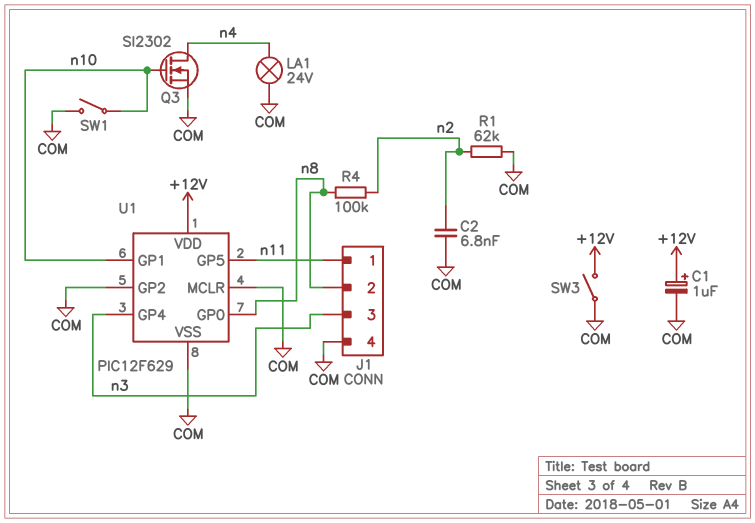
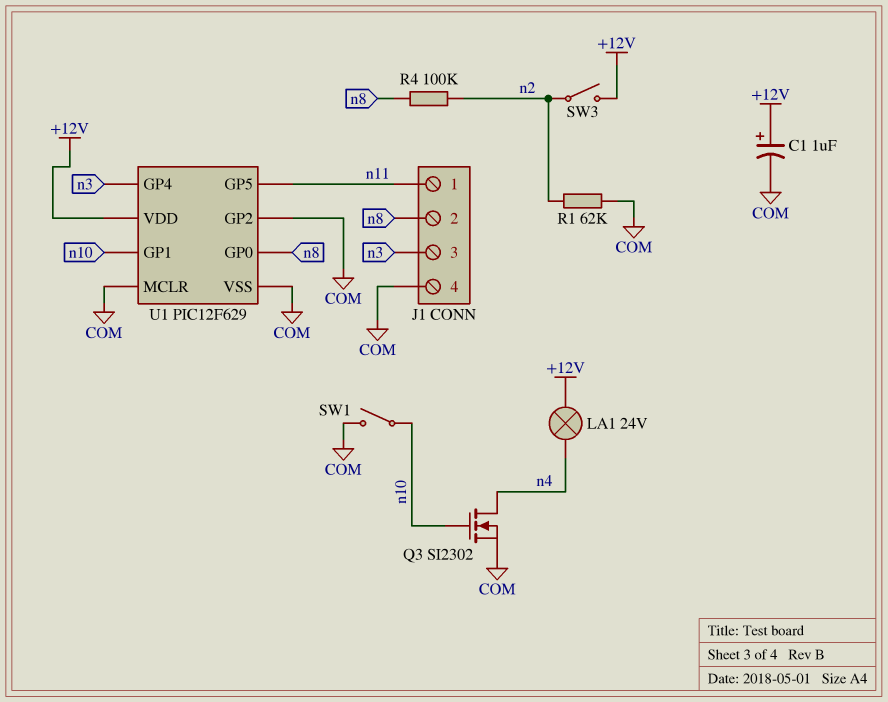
C2: 6.8nF (COM, n2) -> none
LA1: lamp 24V (COM, n4) -> lamp 24V (+12V, n4)
SW3: switch (+12V, COM) -> switch (+12V, n2)

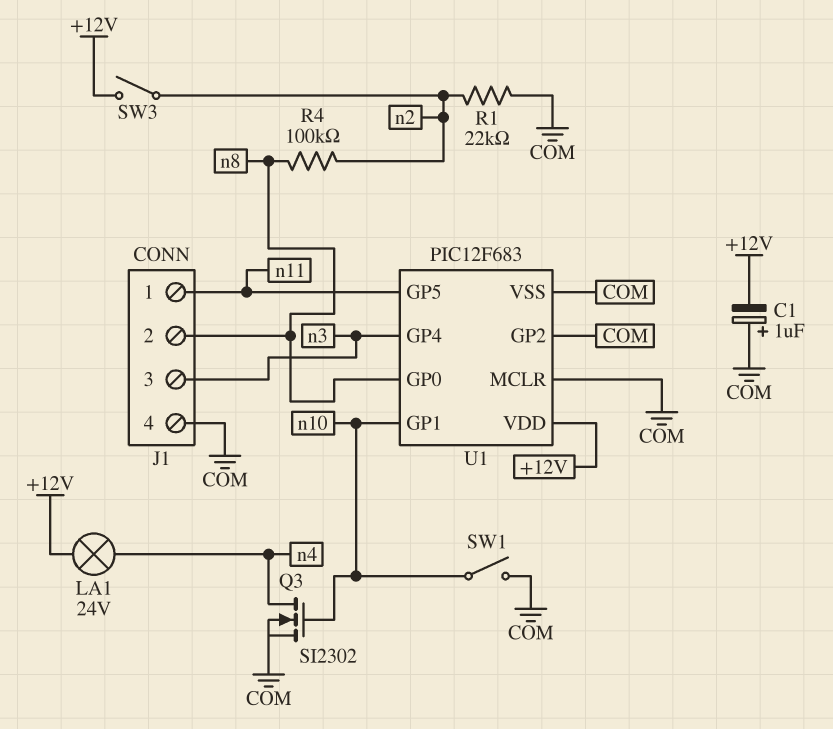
C1: 1uF (plus +12V, minus COM) -> 1uF (plus COM, minus +12V)
R1: 62k (COM, n2) -> 22k (COM, n2)
U1: PIC12F629 -> PIC12F683

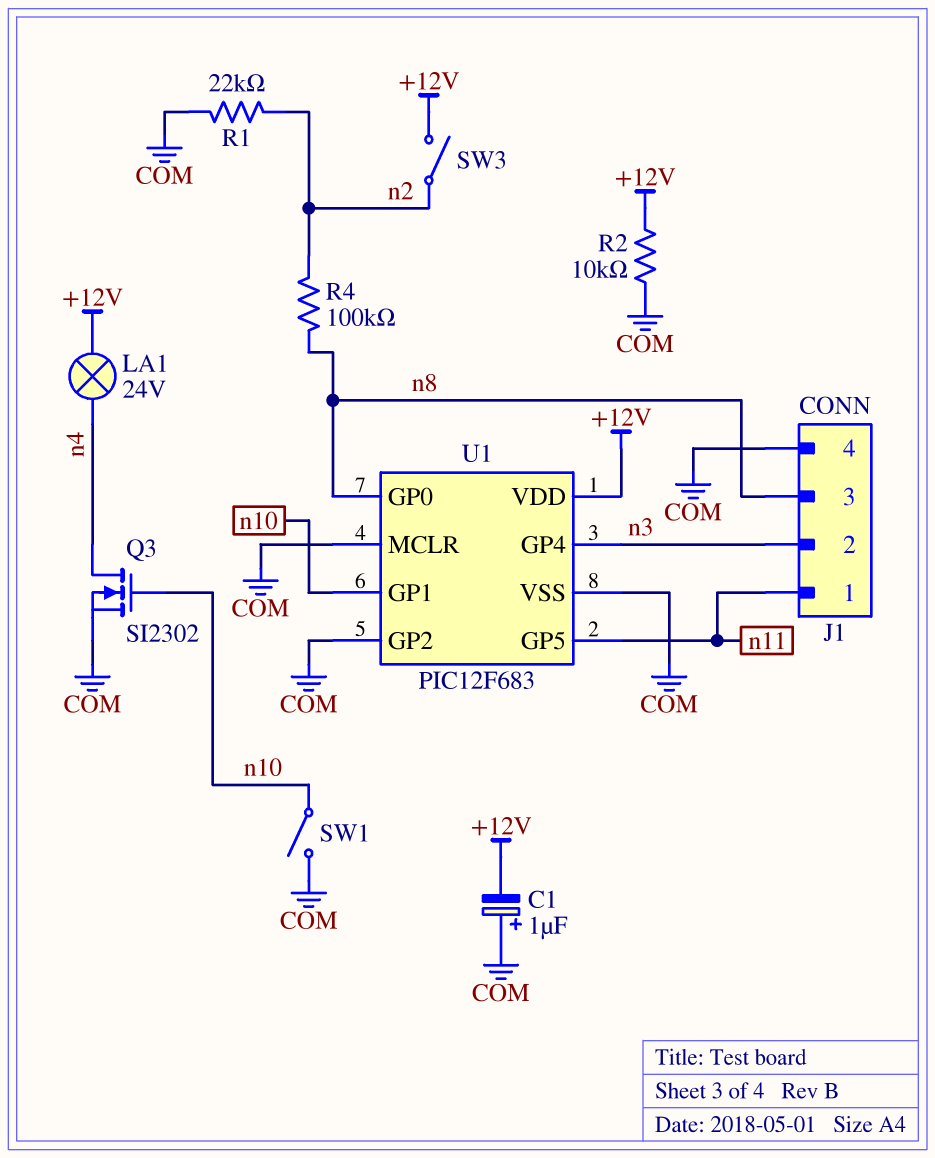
J1 pin 2: n8 -> n3
J1 pin 3: n3 -> n8
R2: none -> 10k (+12V, COM)

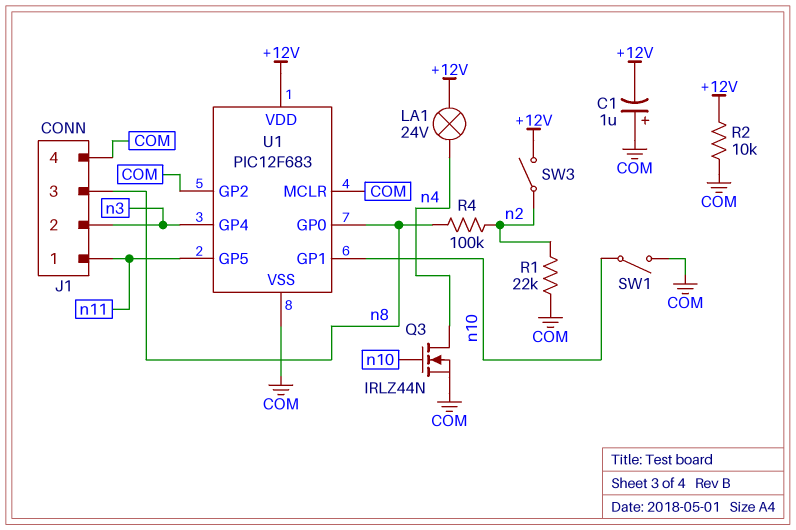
Q3: NMOS SI2302 (G n10, D n4, S COM) -> NMOS IRLZ44N (G n10, D n4, S COM)

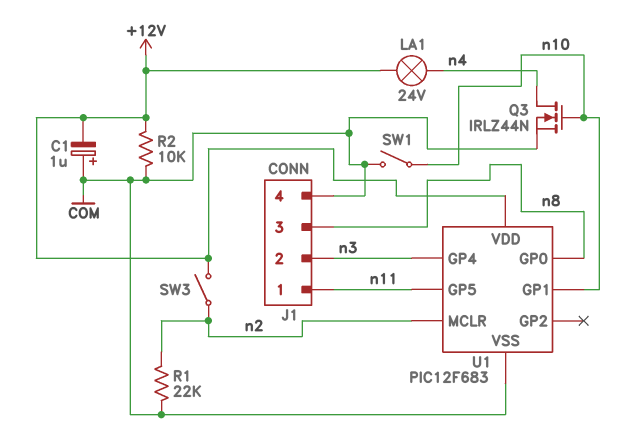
R4: 100k (n2, n8) -> none
U1 pin GP2: COM -> none
U1 pin MCLR: COM -> n2

